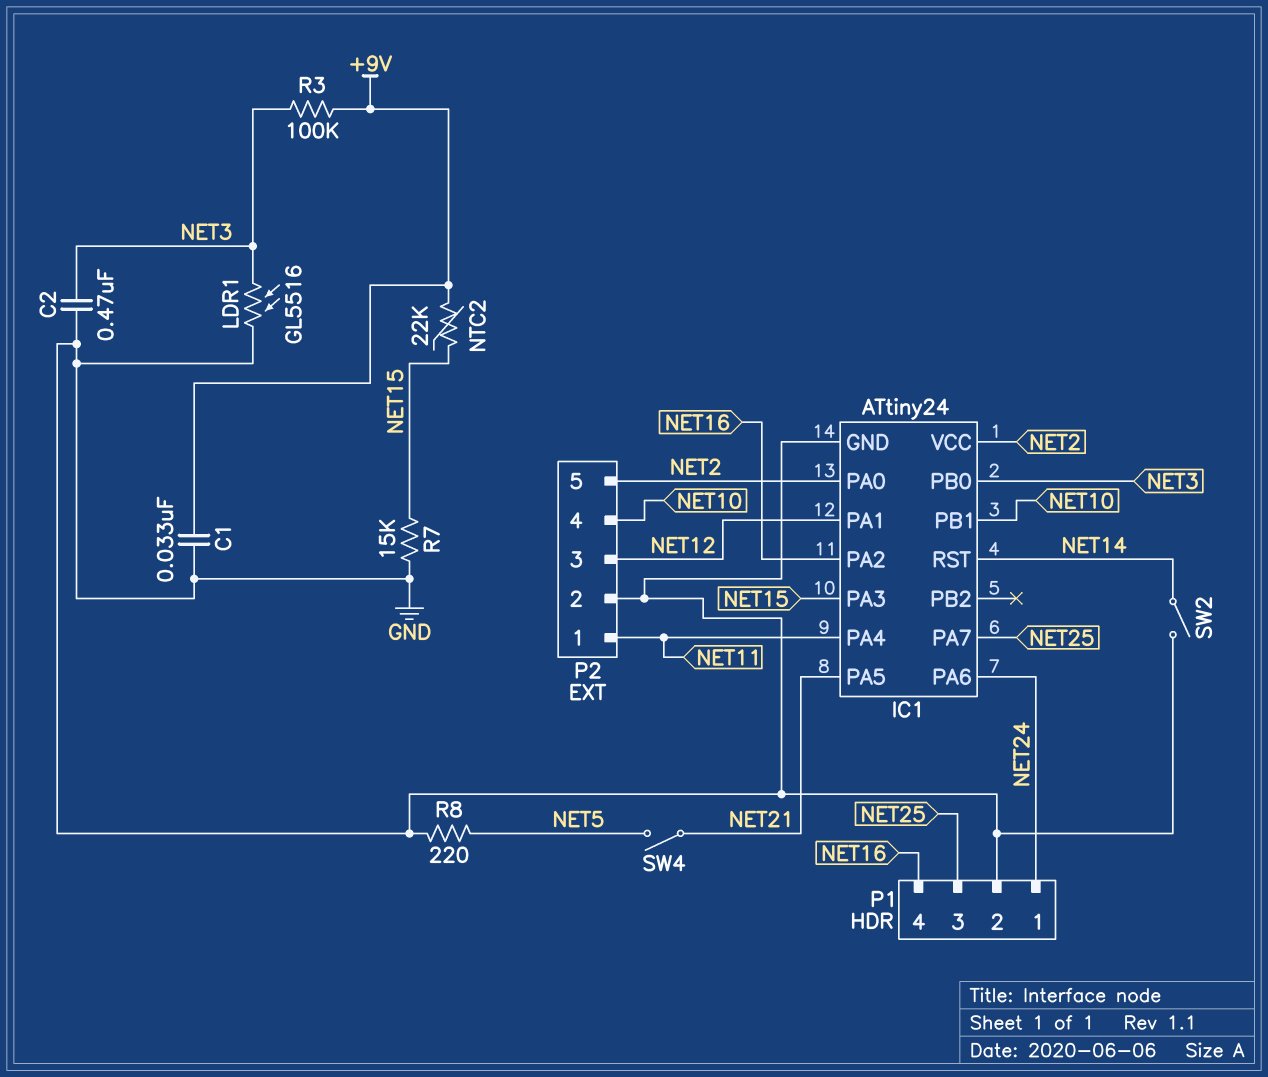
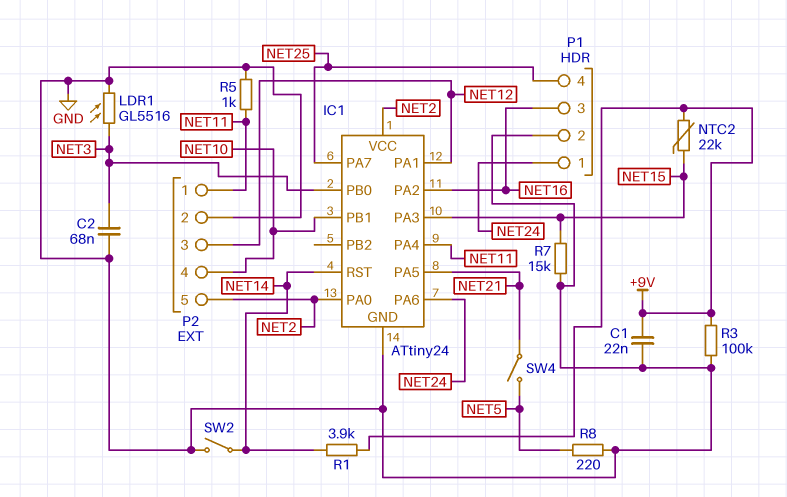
C1: 33nF (+9V, GND) -> 22nF (+9V, GND)
C2: 470nF (GND, NET3) -> 68nF (GND, NET3)
P1 pin 3: NET25 -> NET16
P1 pin 4: NET16 -> NET25
R1: none -> 3.9k (+9V, NET14)
R3: 100k (+9V, NET3) -> 100k (+9V, GND)
R5: none -> 1k (GND, NET11)

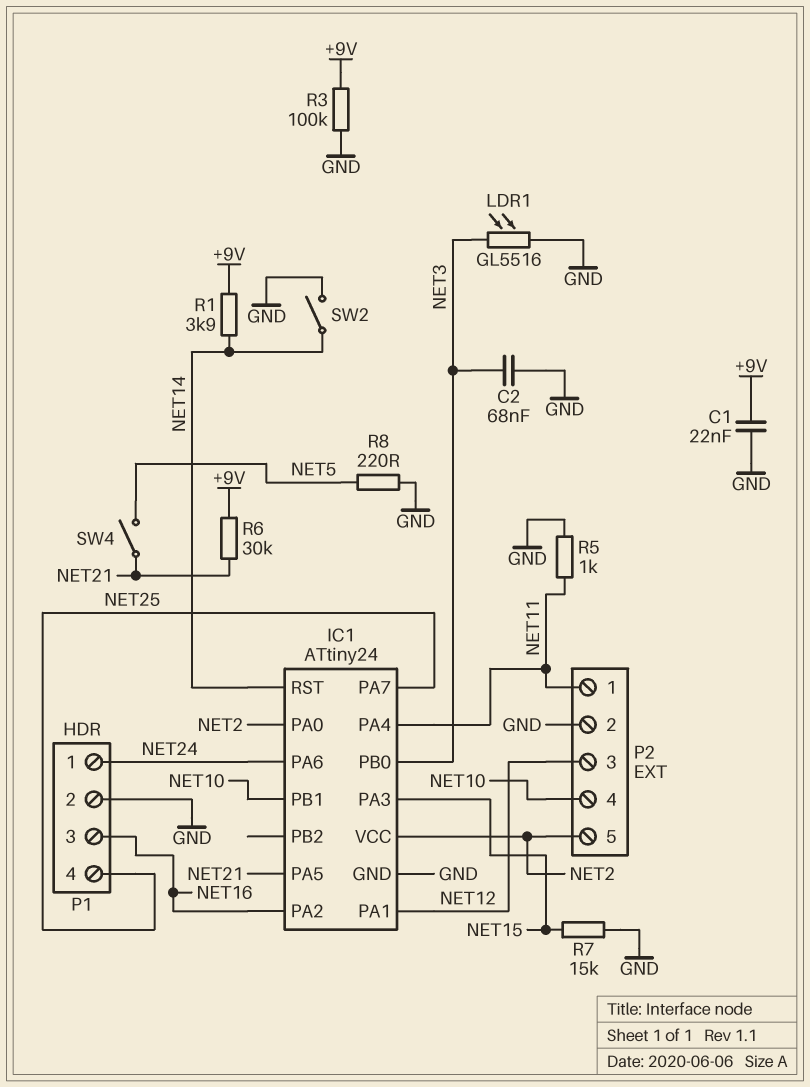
NTC2: 22k (+9V, NET15) -> none
R6: none -> 30k (+9V, NET21)

